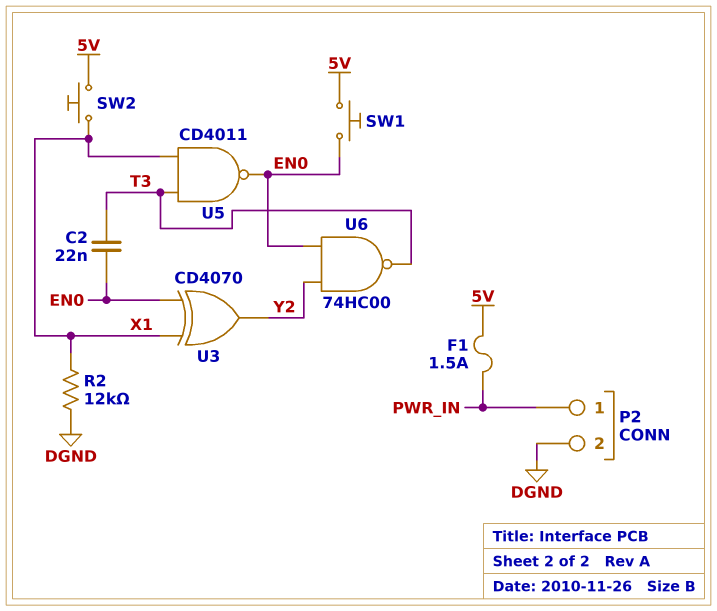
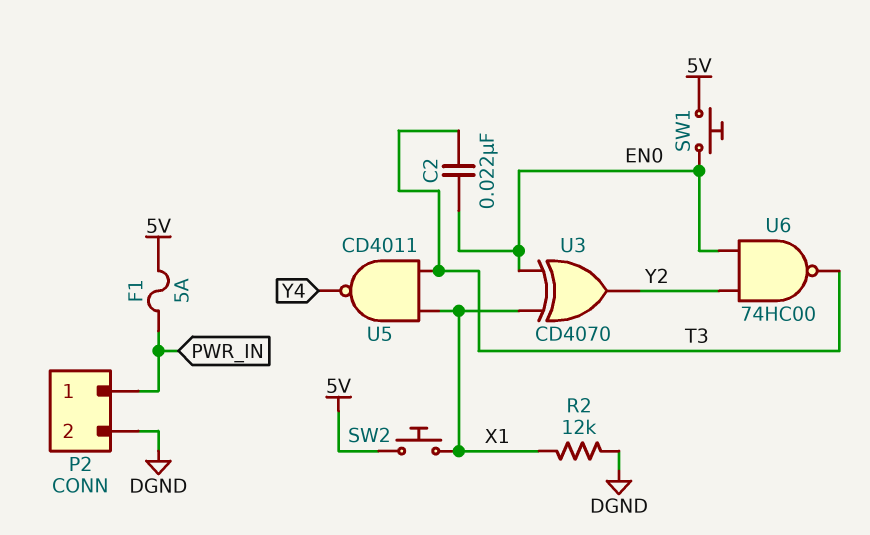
F1: 1.5A (5V, PWR_IN) -> 5A (5V, PWR_IN)
U5: NAND CD4011 (in T3, in X1, out EN0) -> NAND CD4011 (in T3, in X1, out Y4)

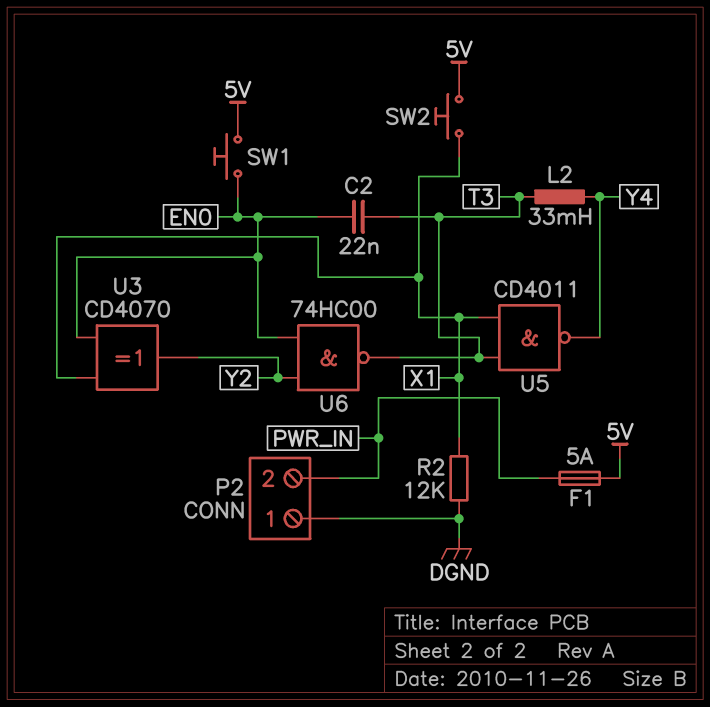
L2: none -> 33mH (T3, Y4)
P2 pin 1: PWR_IN -> DGND
P2 pin 2: DGND -> PWR_IN

